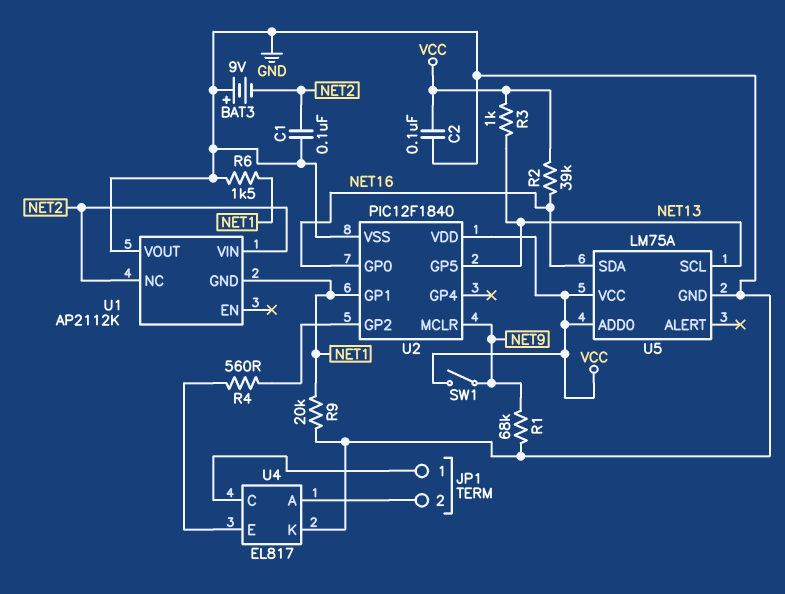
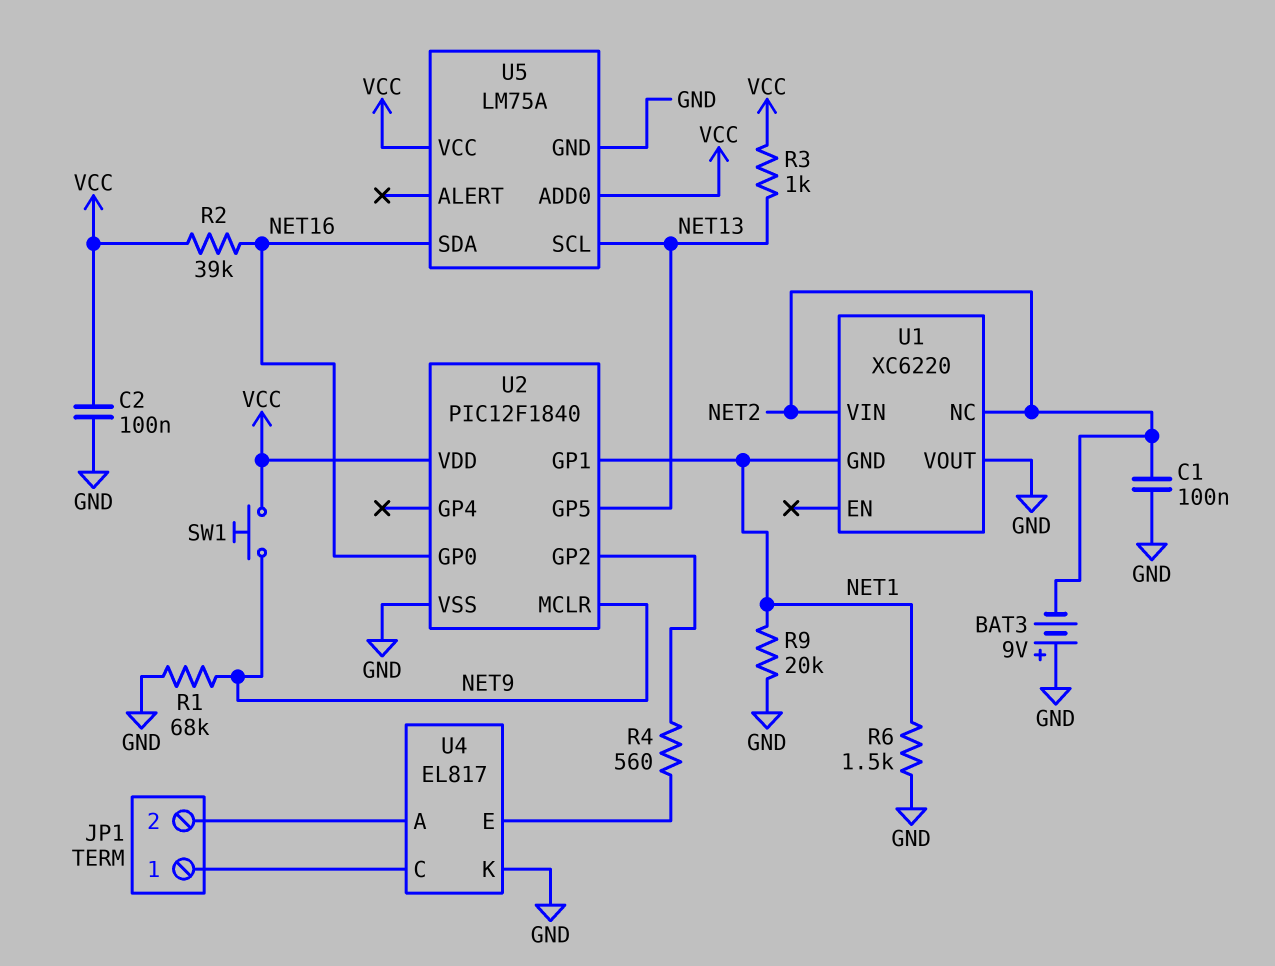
SW1: switch (NET9, VCC) -> button (NET9, VCC)
U1: AP2112K -> XC6220

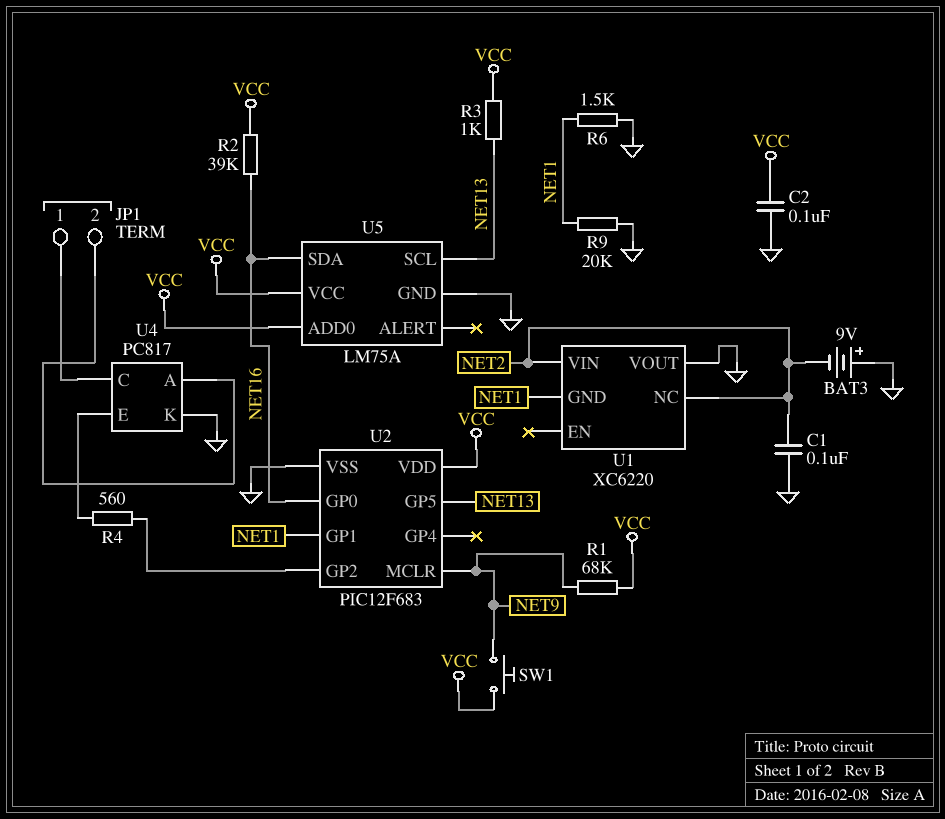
R1: 68k (GND, NET9) -> 68k (NET9, VCC)
U2: PIC12F1840 -> PIC12F683
U4: EL817 -> PC817

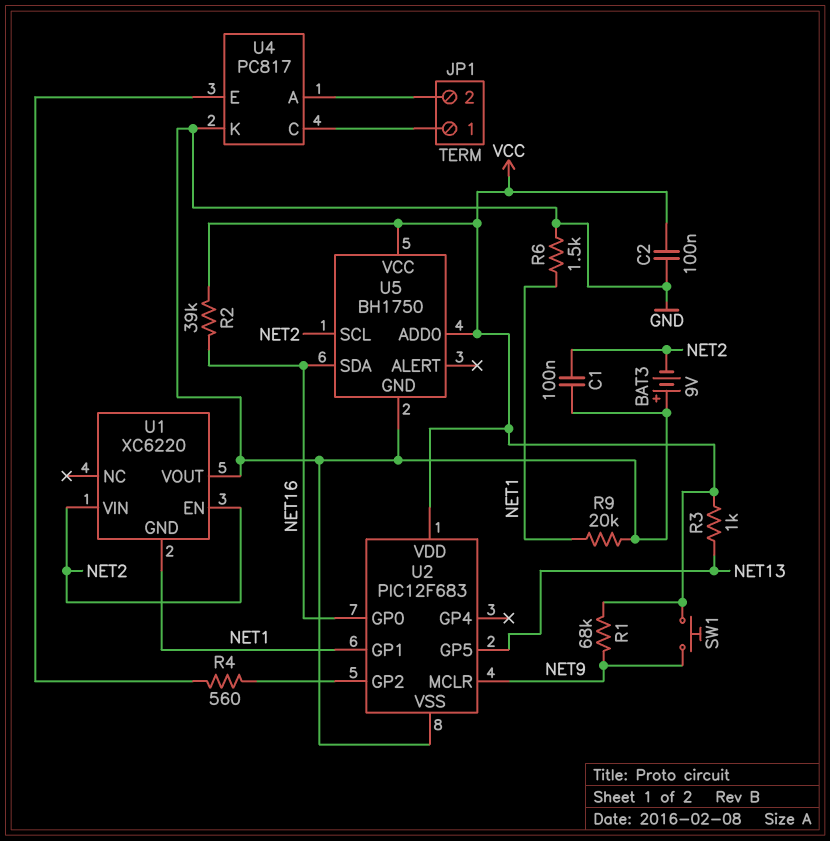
U1 pin EN: none -> NET2
U1 pin NC: NET2 -> none
U5: LM75A -> BH1750
U5 pin SCL: NET13 -> NET2

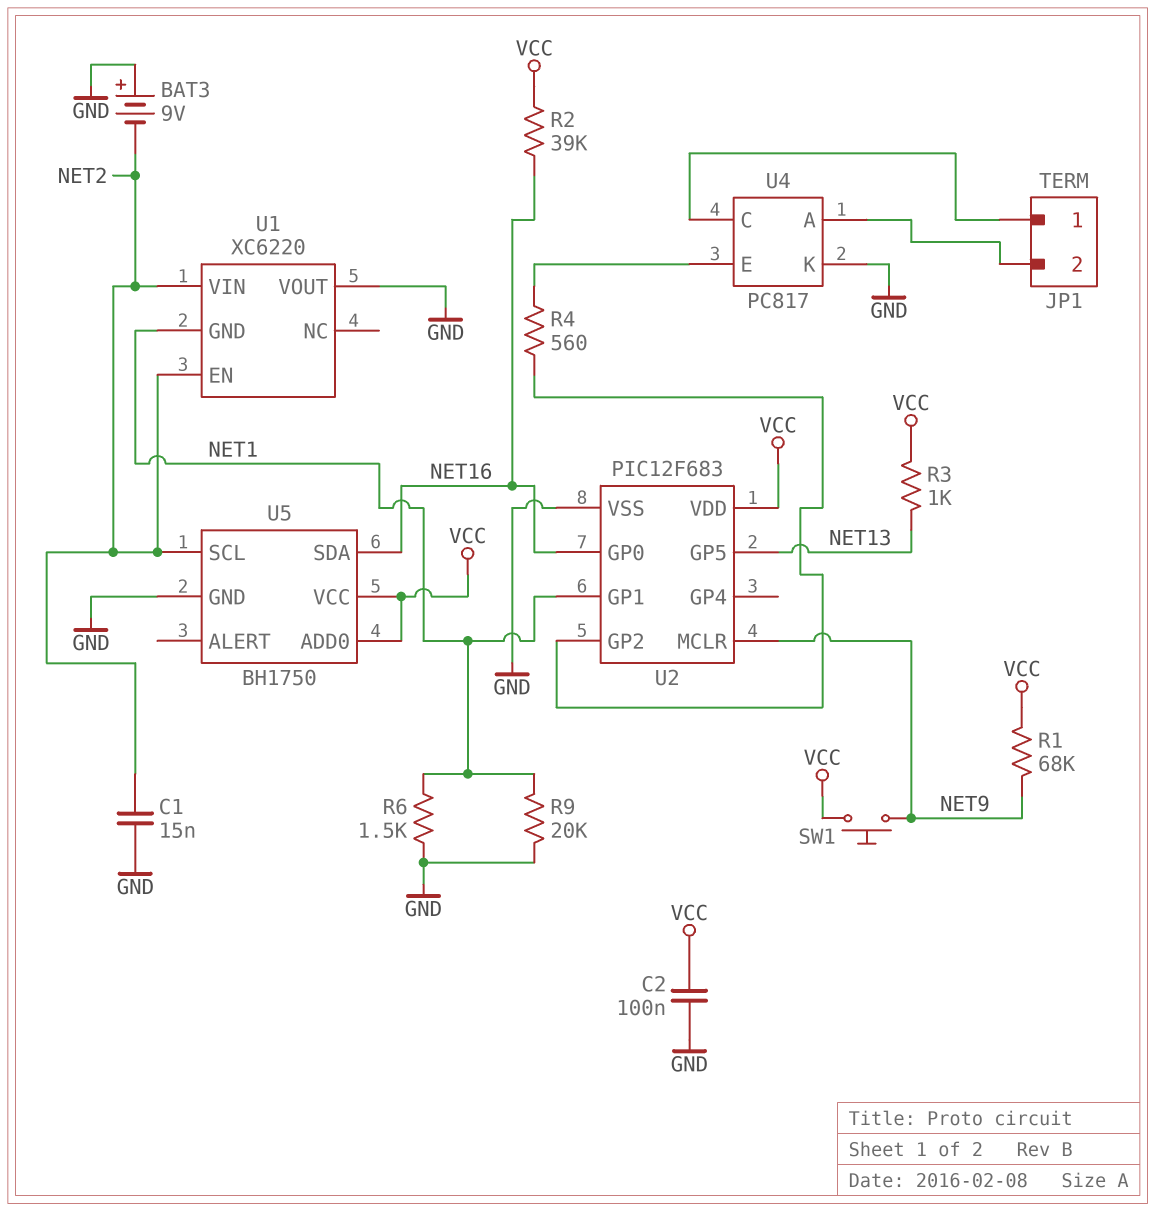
C1: 100nF (GND, NET2) -> 15nF (GND, NET2)

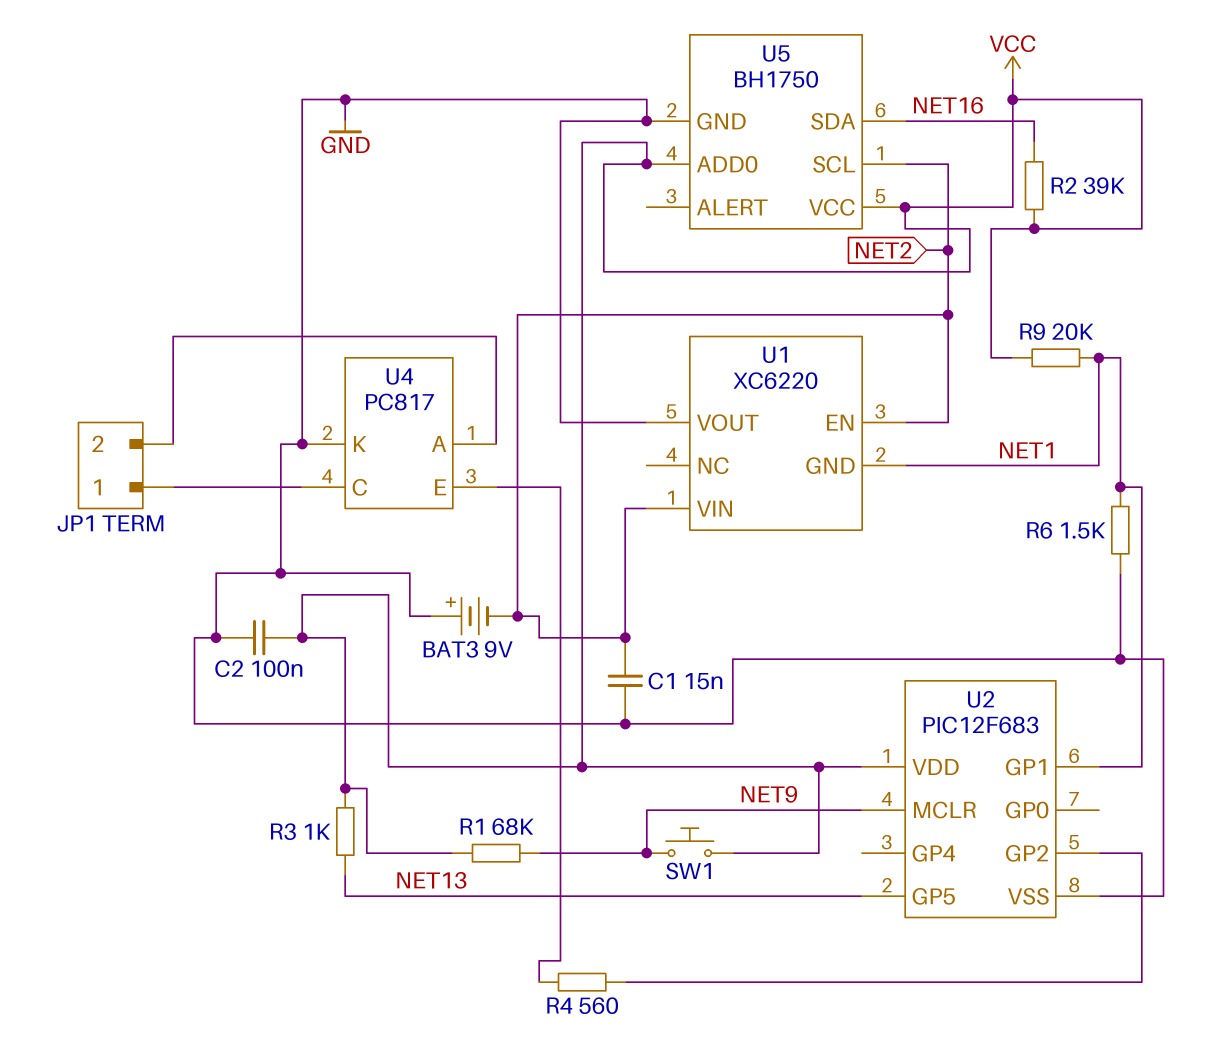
R9: 20k (GND, NET1) -> 20k (NET1, VCC)
U2 pin GP0: NET16 -> none

